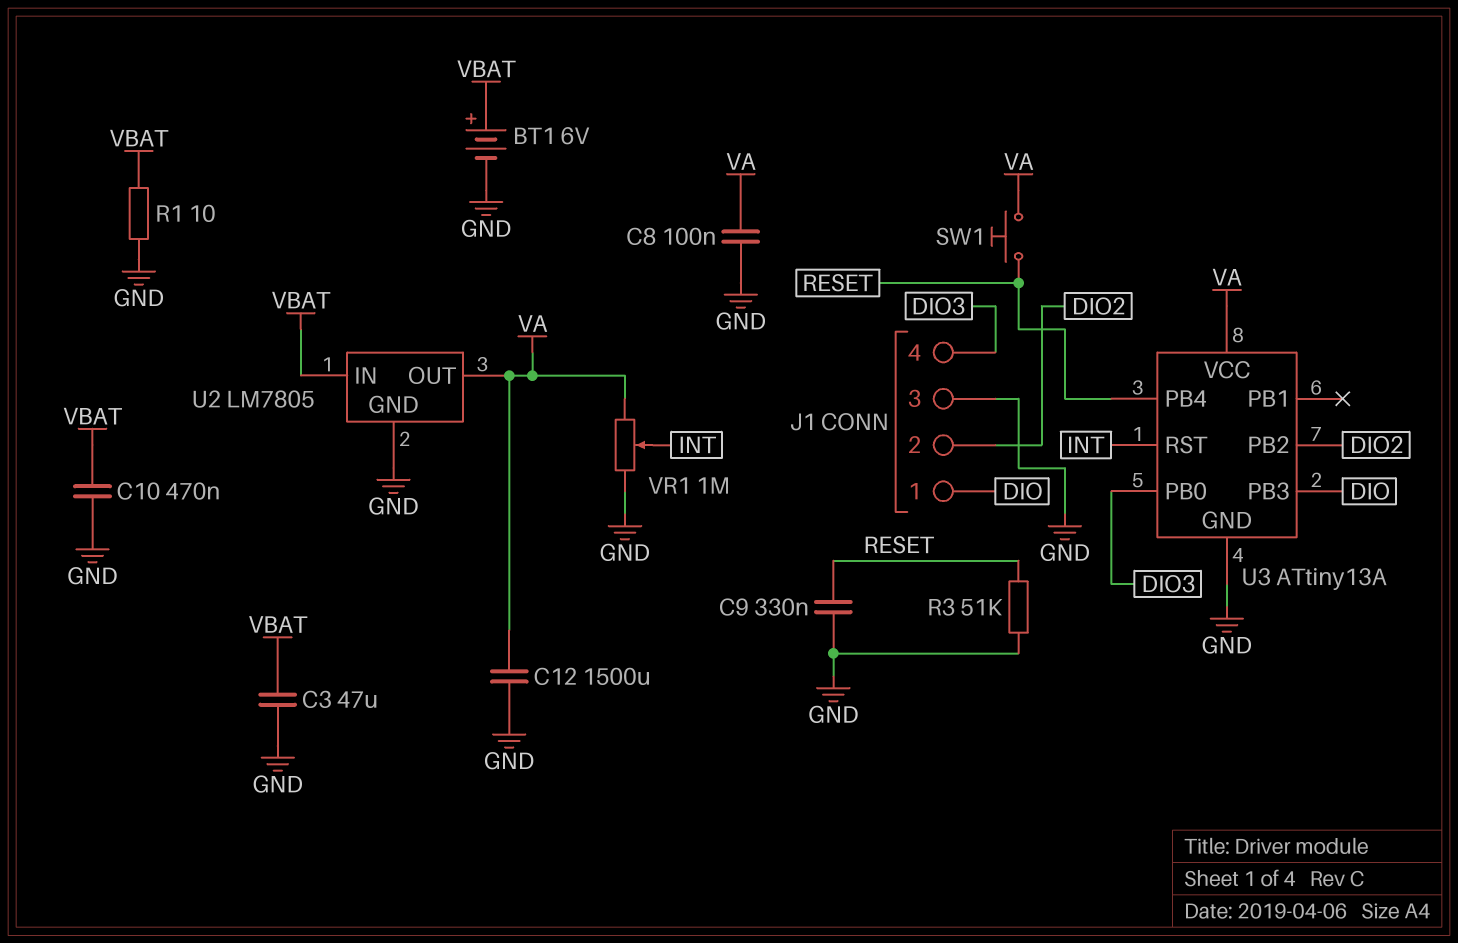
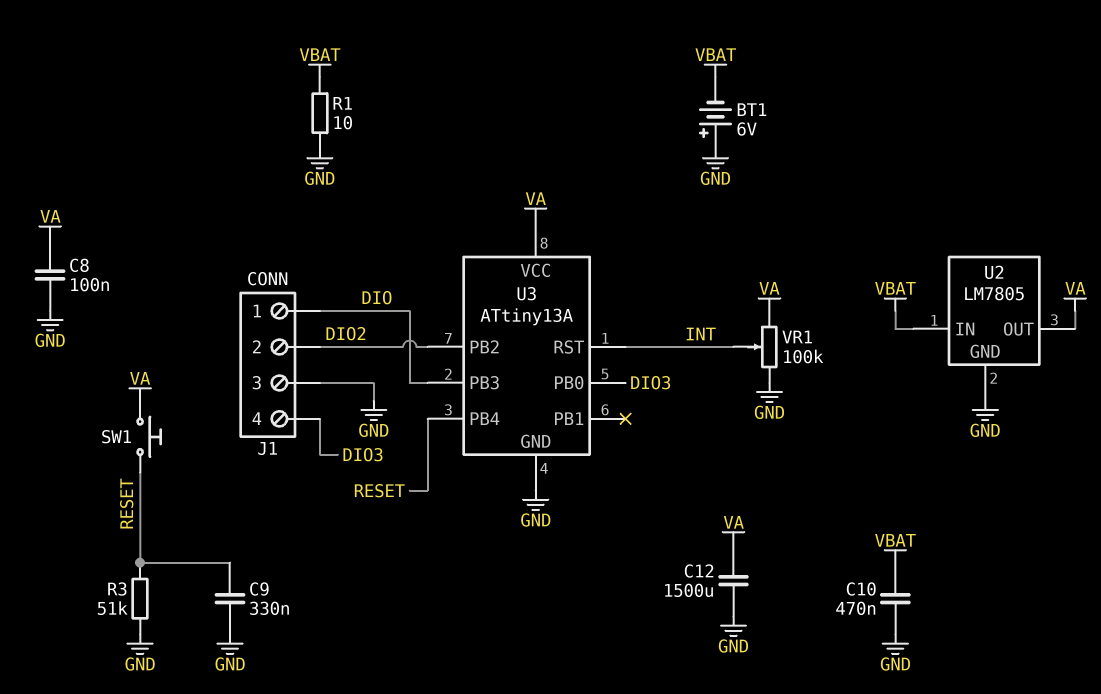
BT1: 6V (plus VBAT, minus GND) -> 6V (plus GND, minus VBAT)
C3: 47uF (GND, VBAT) -> none
VR1: 1M (GND, VA, wiper INT) -> 100k (GND, VA, wiper INT)

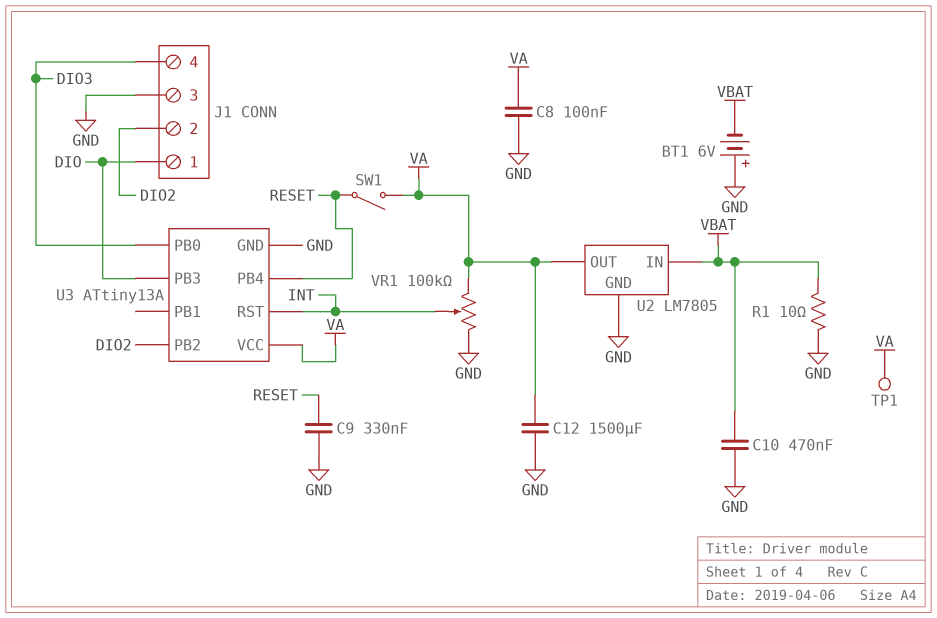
R3: 51k (GND, RESET) -> none
SW1: button (RESET, VA) -> switch (RESET, VA)
TP1: none -> test point (VA)

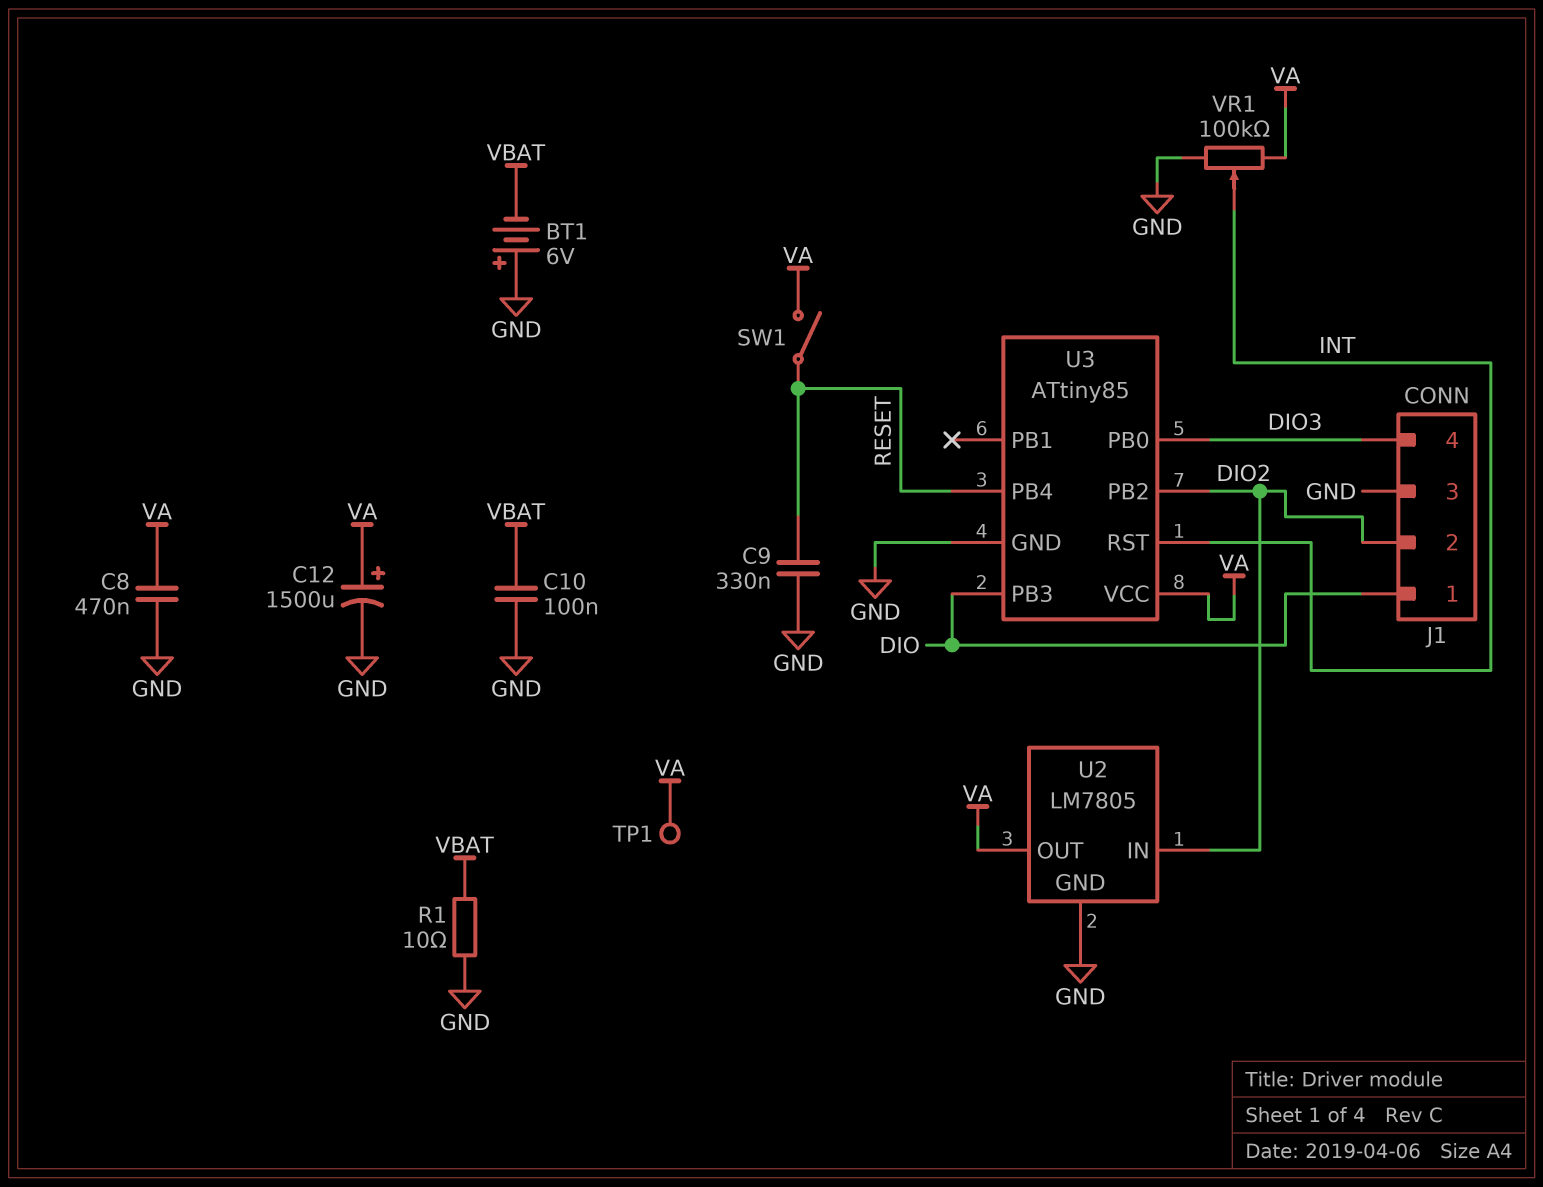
C8: 100nF (GND, VA) -> 470nF (GND, VA)
C10: 470nF (GND, VBAT) -> 100nF (GND, VBAT)
C12: 1500uF (GND, VA) -> 1500uF (plus VA, minus GND)
U2 pin IN: VBAT -> DIO2
U3: ATtiny13A -> ATtiny85

